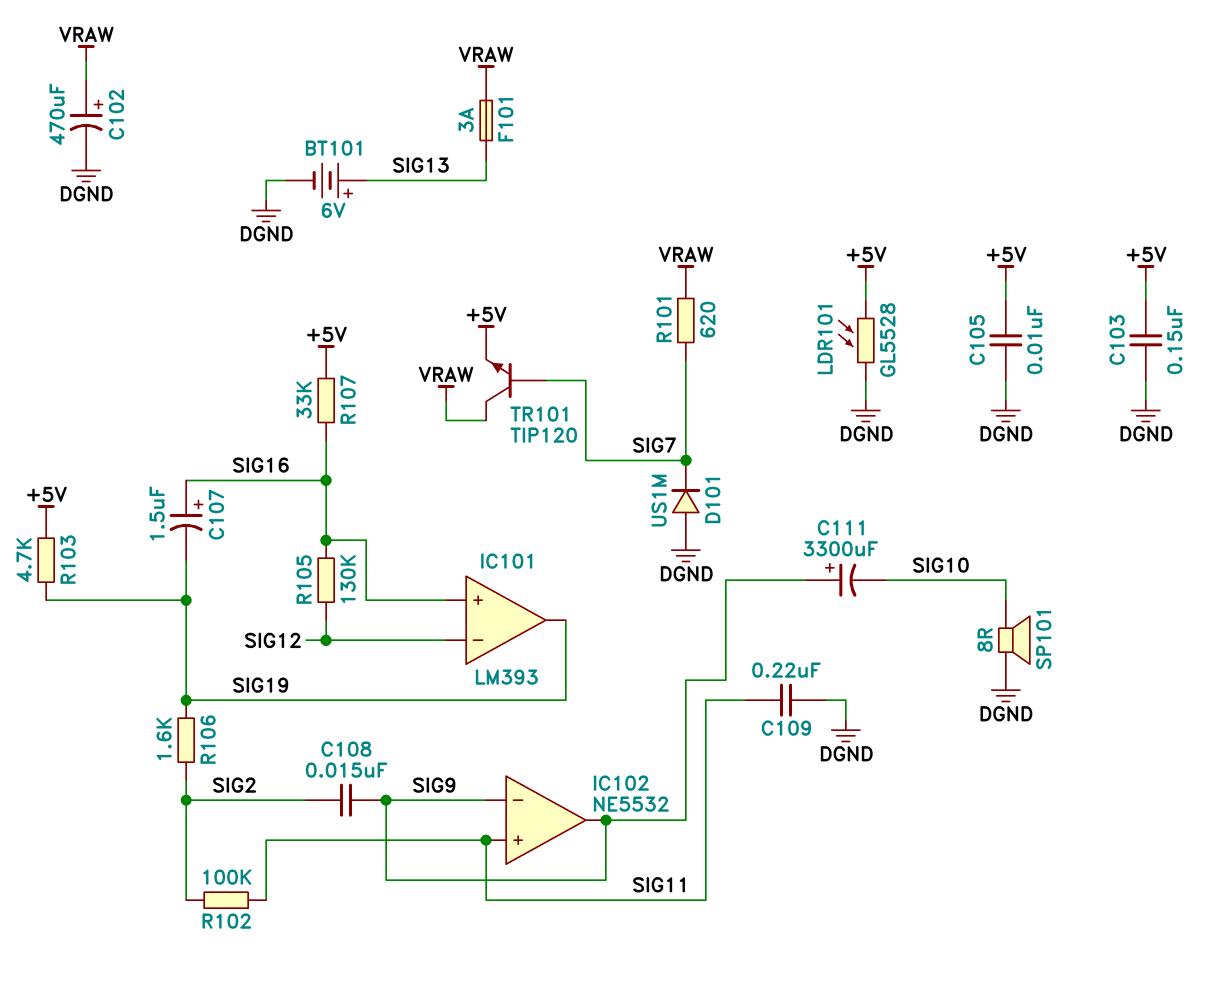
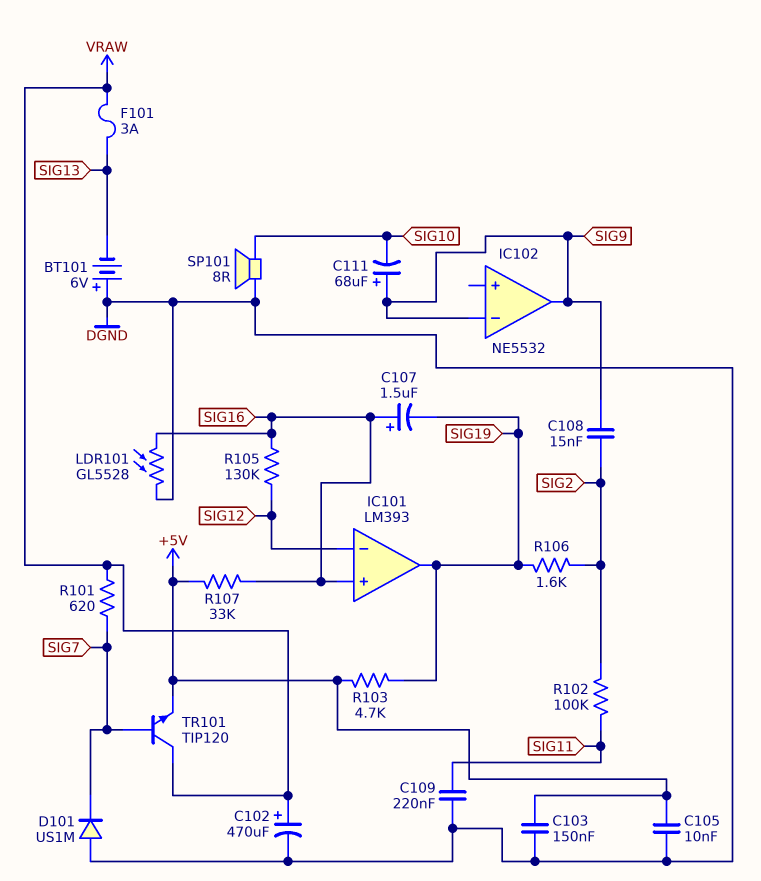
BT101: 6V (plus SIG13, minus DGND) -> 6V (plus DGND, minus SIG13)
C111: 3300uF (plus SIG9, minus SIG10) -> 68uF (plus SIG9, minus SIG10)
IC102 pin in+: SIG11 -> none
LDR101: GL5528 (+5V, DGND) -> GL5528 (DGND, SIG16)

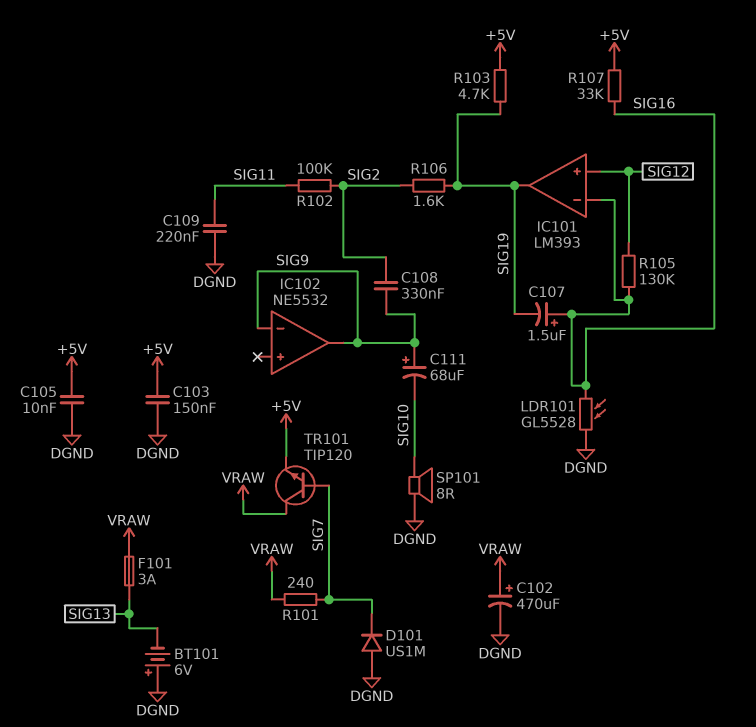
C108: 15nF (SIG2, SIG9) -> 330nF (SIG2, SIG9)
IC101 pin in+: SIG16 -> SIG12
IC101 pin in-: SIG12 -> SIG16
R101: 620 (SIG7, VRAW) -> 240 (SIG7, VRAW)

